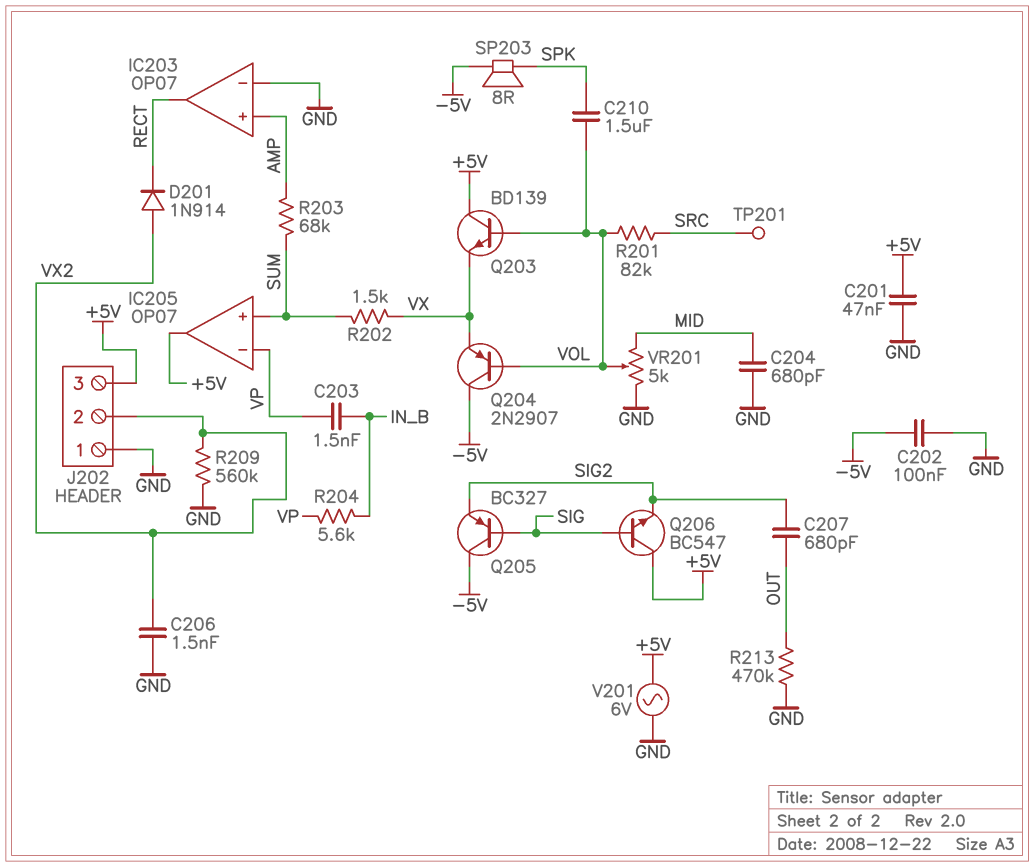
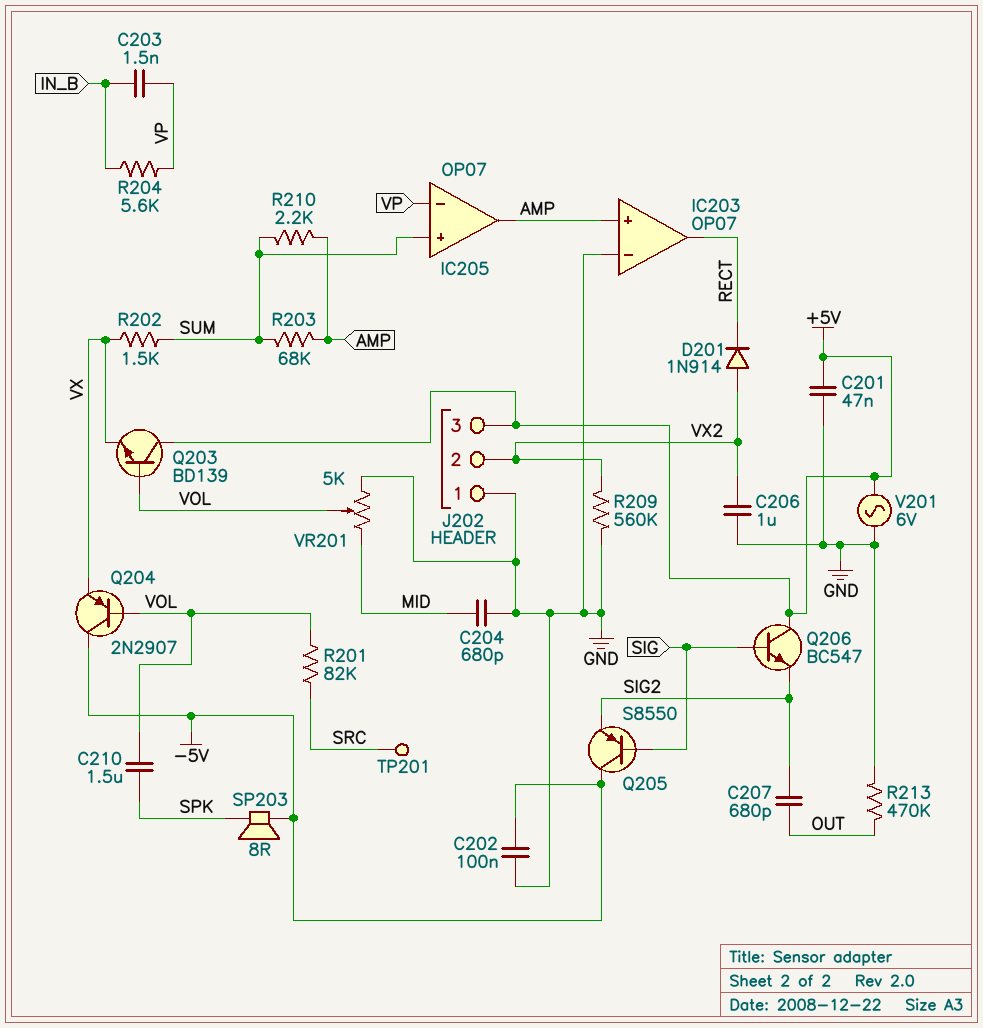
C206: 1.5nF (GND, VX2) -> 1uF (GND, VX2)
IC205 pin out: +5V -> AMP
Q205: PNP BC327 (B SIG, C -5V, E SIG2) -> PNP S8550 (B SIG, C -5V, E SIG2)
R210: none -> 2.2k (AMP, SUM)

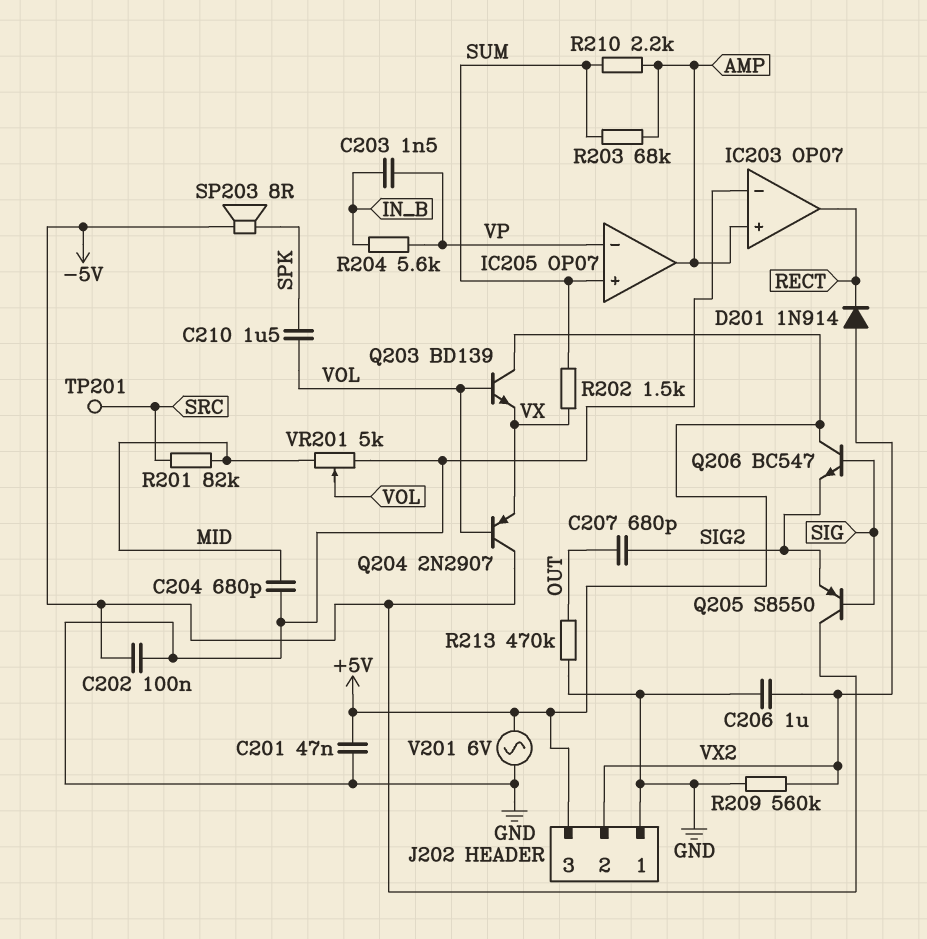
R201: 82k (SRC, VOL) -> 82k (MID, SRC)

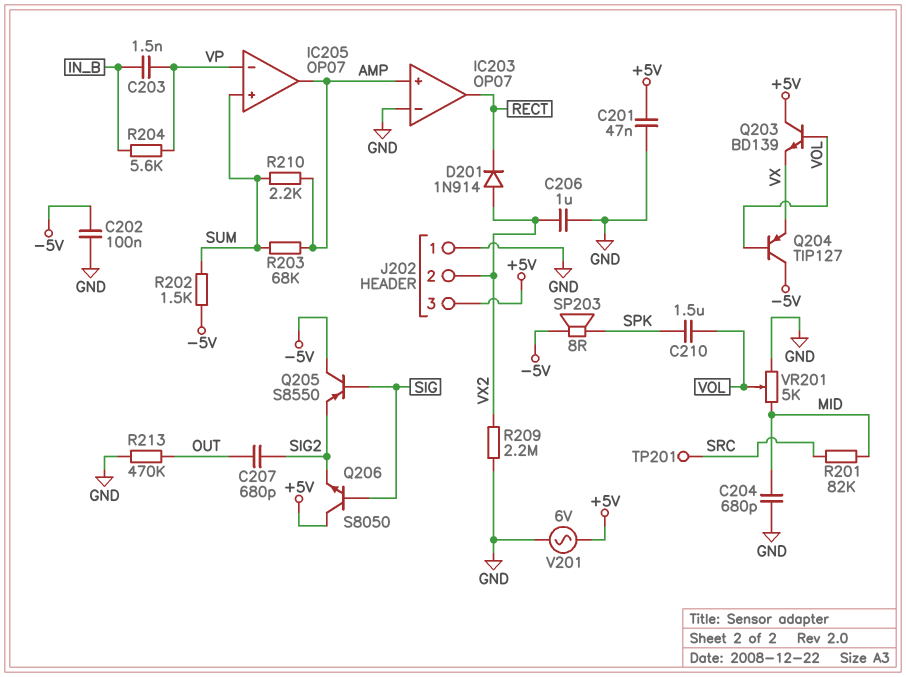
Q204: PNP 2N2907 (B VOL, C -5V, E VX) -> PNP TIP127 (B VOL, C -5V, E VX)
Q206: NPN BC547 (B SIG, C +5V, E SIG2) -> NPN S8050 (B SIG, C +5V, E SIG2)
R202: 1.5k (SUM, VX) -> 1.5k (-5V, SUM)
R209: 560k (GND, VX2) -> 2.2M (GND, VX2)

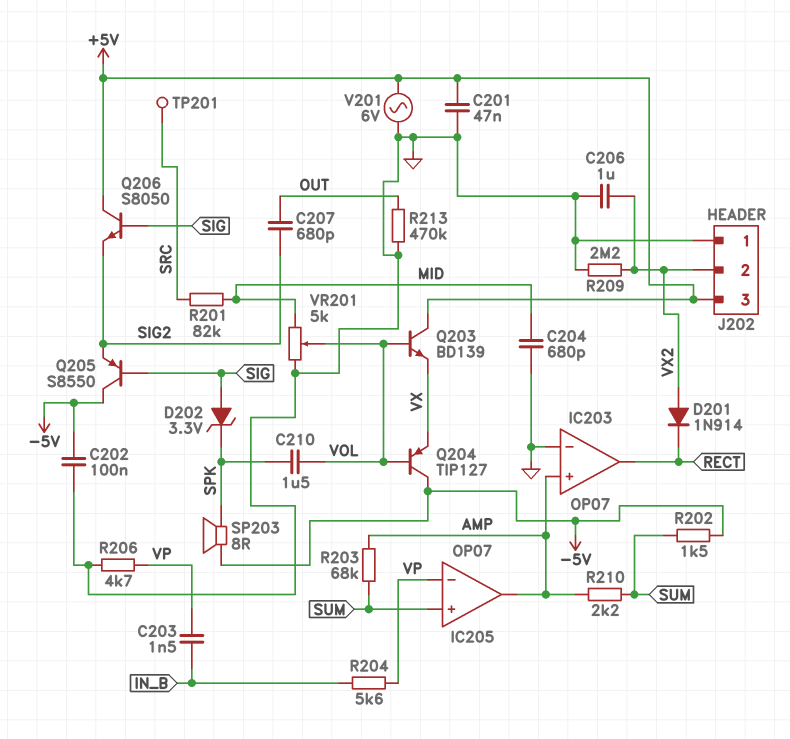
D202: none -> zener 3.3V (A SIG, K SPK)
R206: none -> 4.7k (GND, VP)

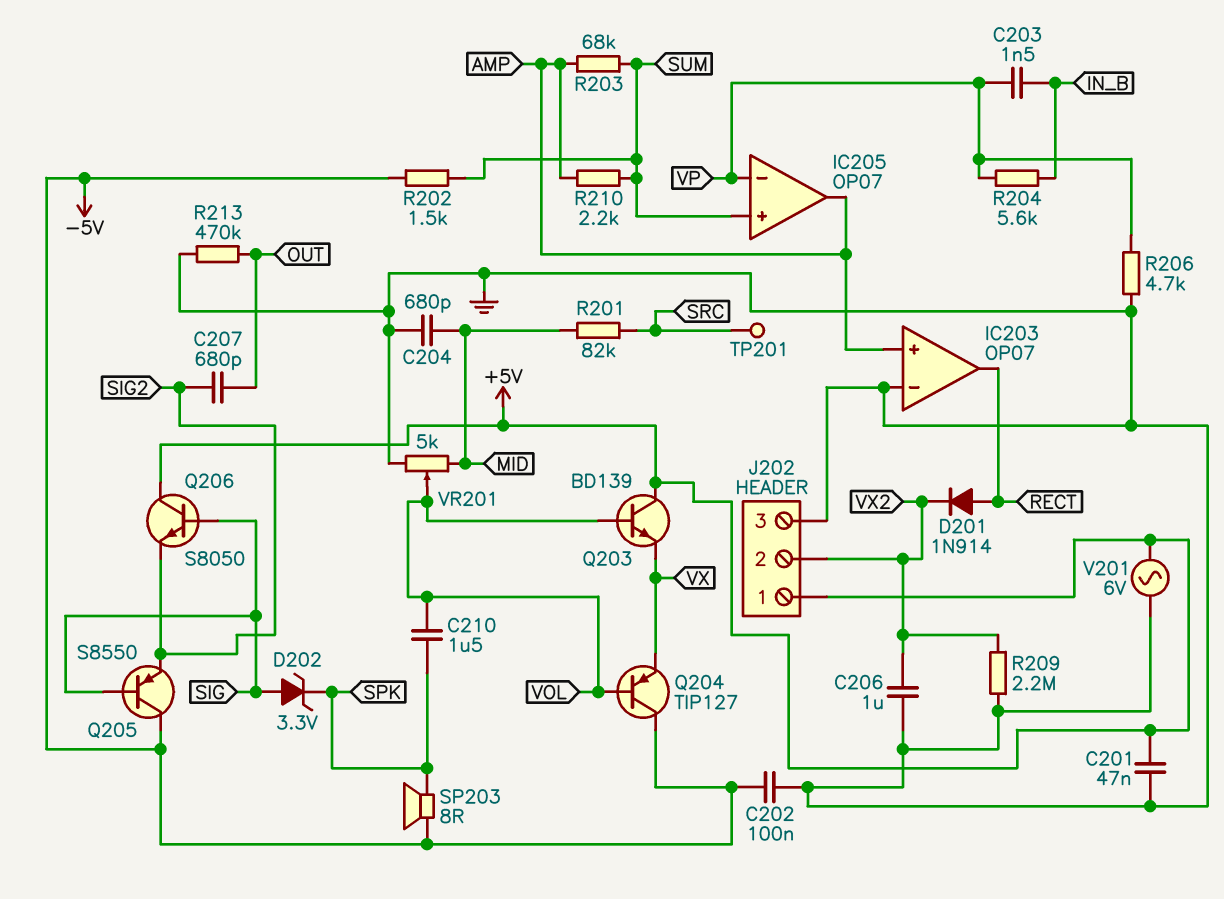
D201: diode 1N914 (A VX2, K RECT) -> diode 1N914 (A RECT, K VX2)
J202 pin 1: GND -> +5V
J202 pin 3: +5V -> GND

